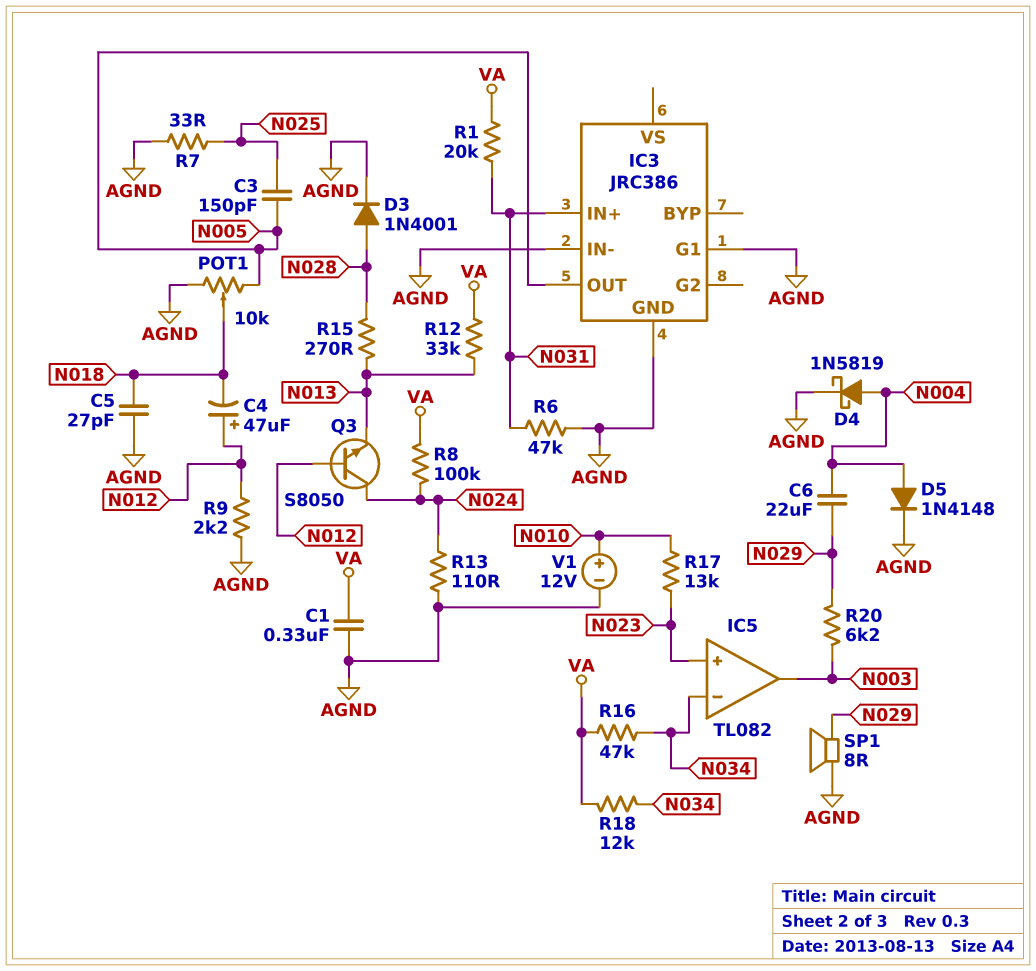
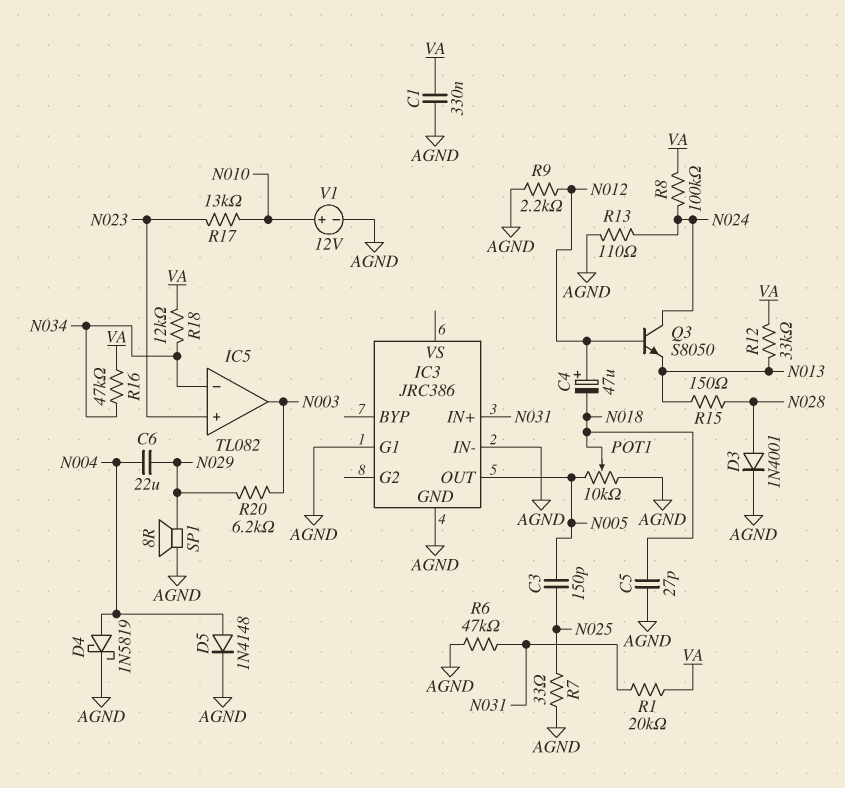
R15: 270 (N013, N028) -> 150 (N013, N028)

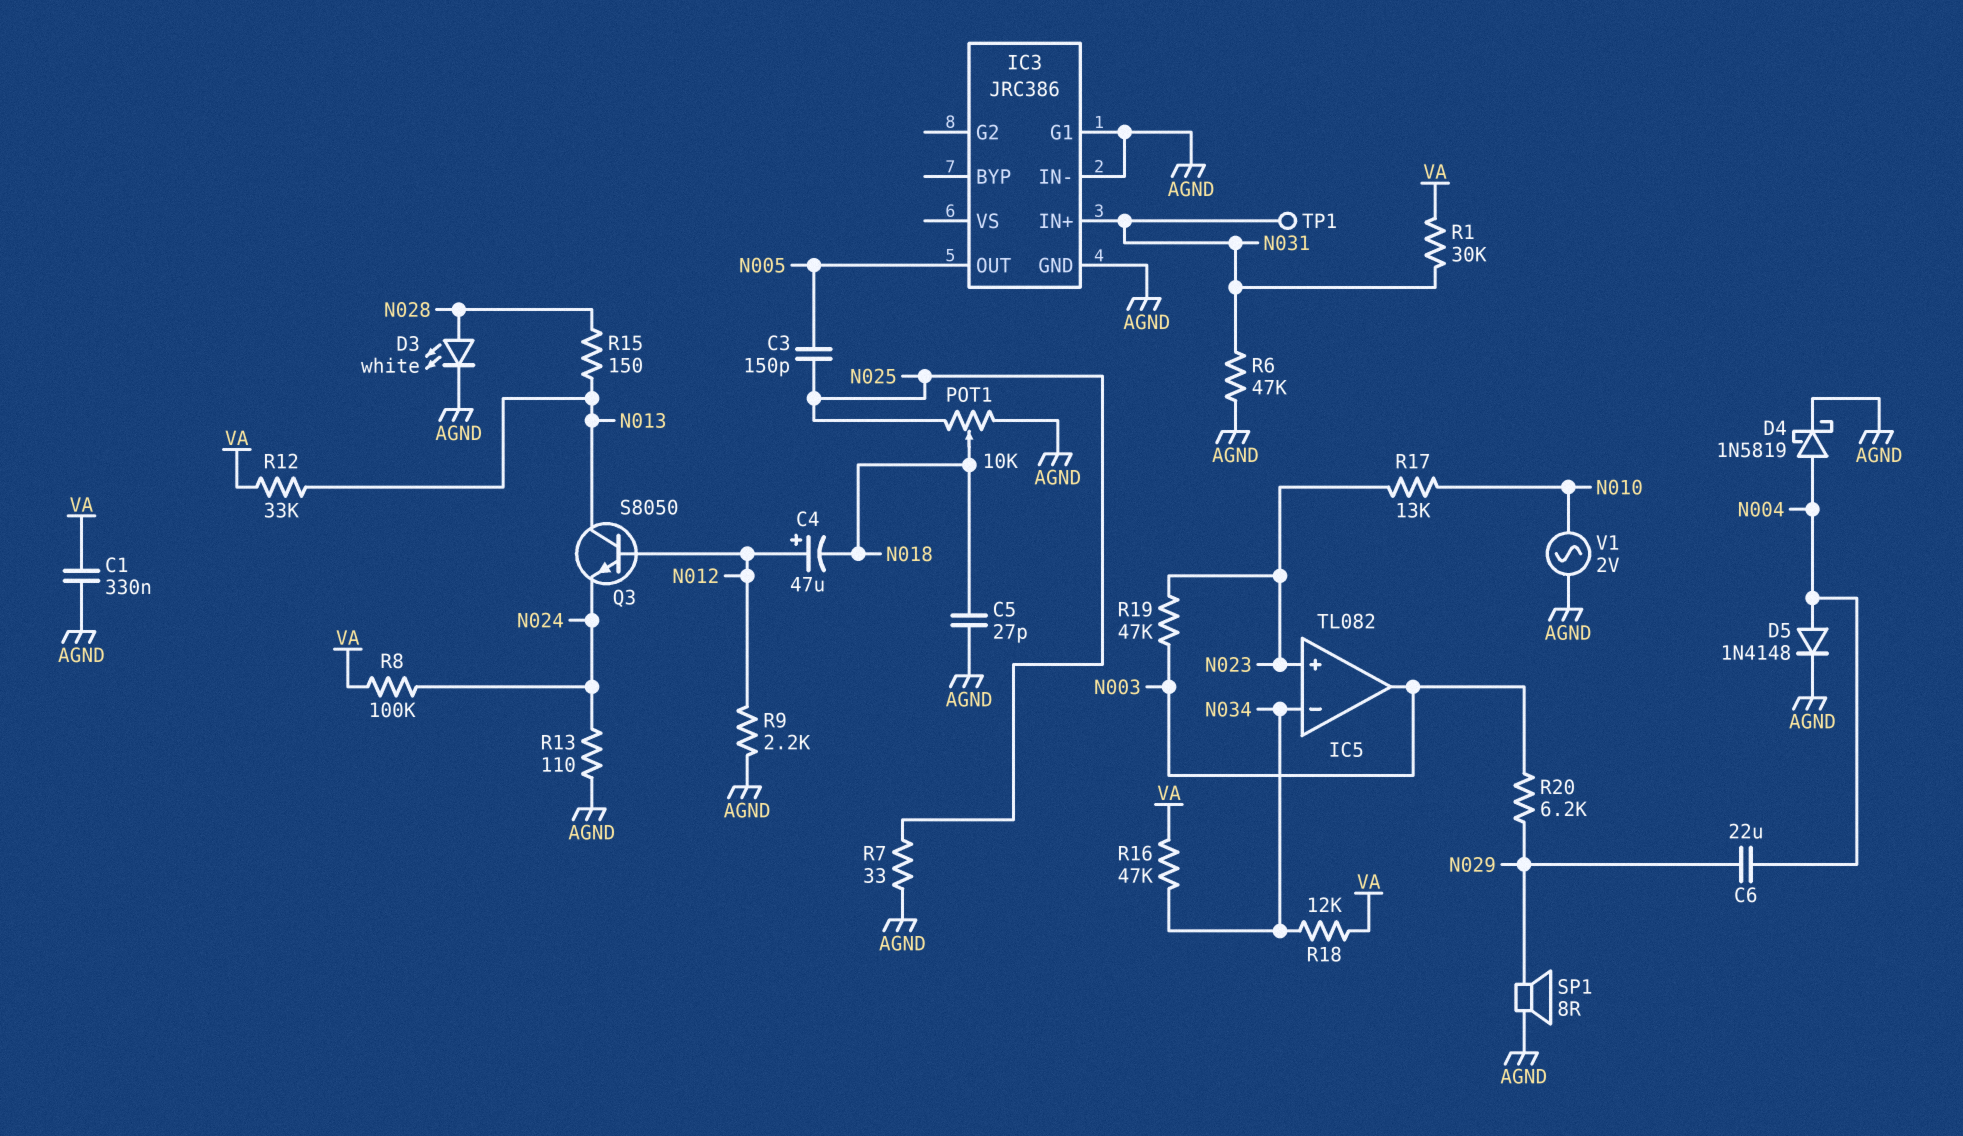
D3: diode 1N4001 (A N028, K AGND) -> LED white (A N028, K AGND)
POT1: 10k (AGND, N005, wiper N018) -> 10k (AGND, N025, wiper N018)
Q3: NPN S8050 (B N012, C N024, E N013) -> NPN S8050 (B N012, C N013, E N024)
R1: 20k (N031, VA) -> 30k (N031, VA)
R19: none -> 47k (N003, N023)
TP1: none -> test point (N031)
V1: 12V (plus N010, minus AGND) -> AC 2V (AGND, N010)

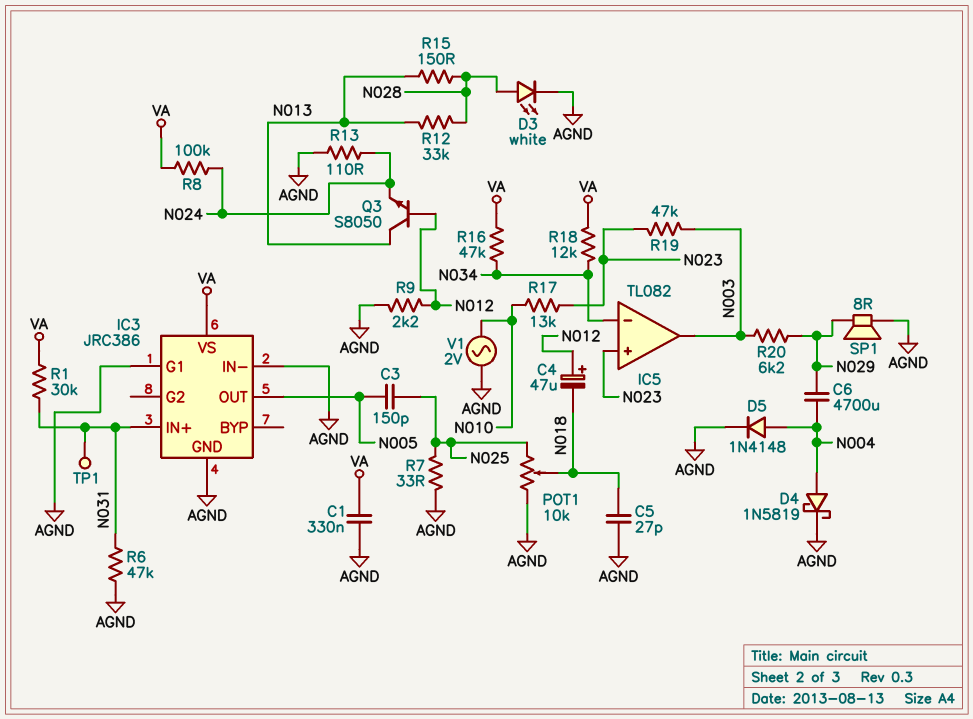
C6: 22uF (N004, N029) -> 4700uF (N004, N029)
IC3 pin VS: none -> VA
R12: 33k (N013, VA) -> 33k (N013, N028)

